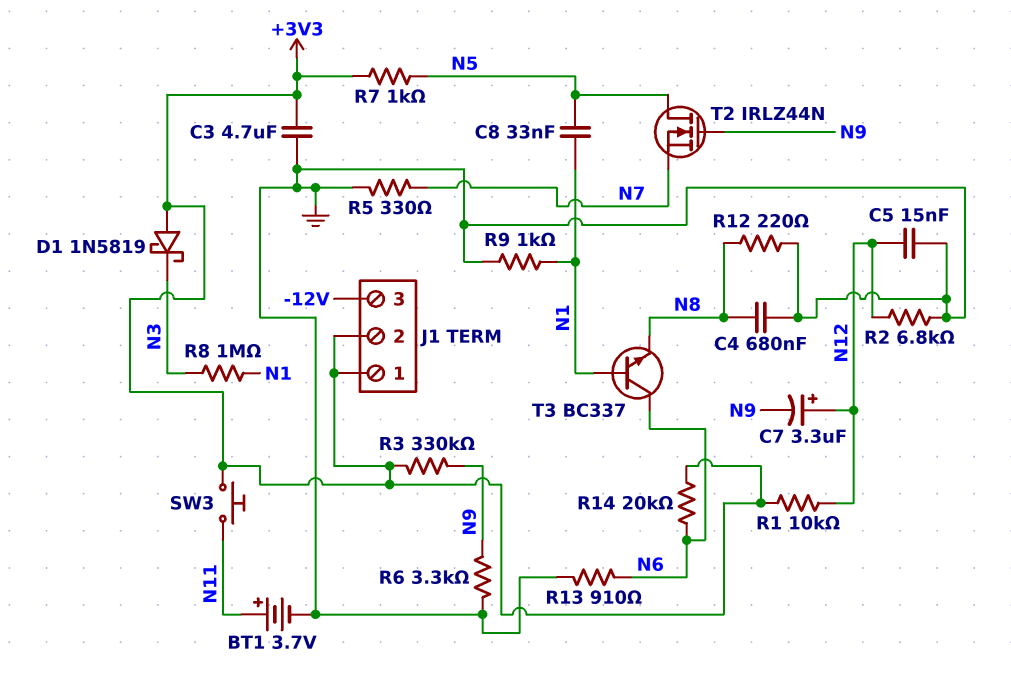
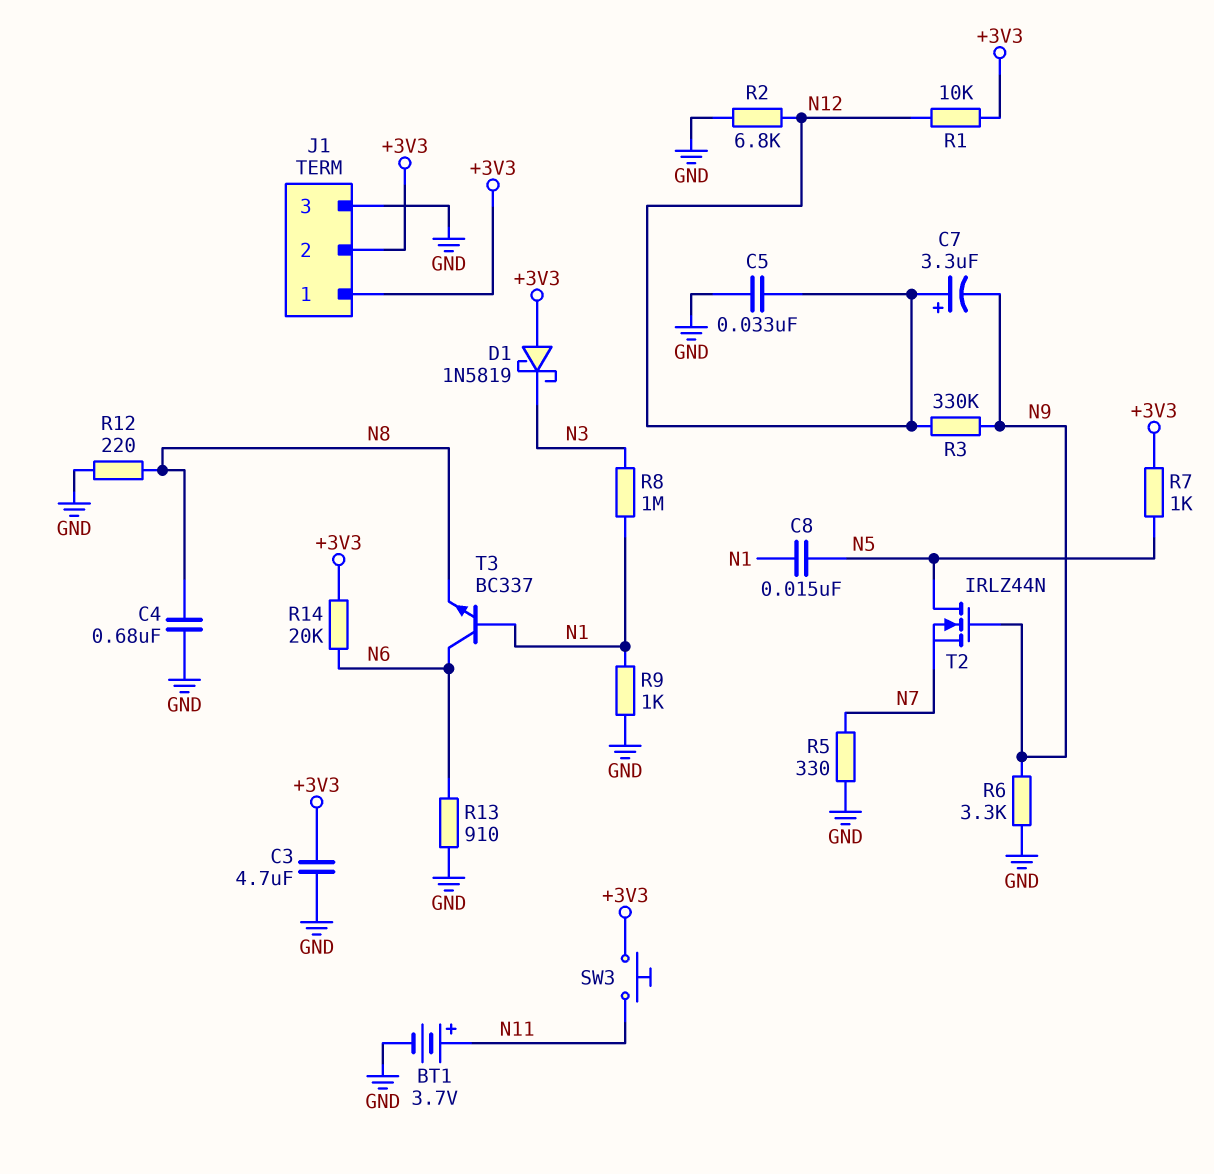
C5: 15nF (GND, N12) -> 33nF (GND, N12)
C8: 33nF (N1, N5) -> 15nF (N1, N5)
J1 pin 3: -12V -> GND
R3: 330k (+3V3, N9) -> 330k (N9, N12)

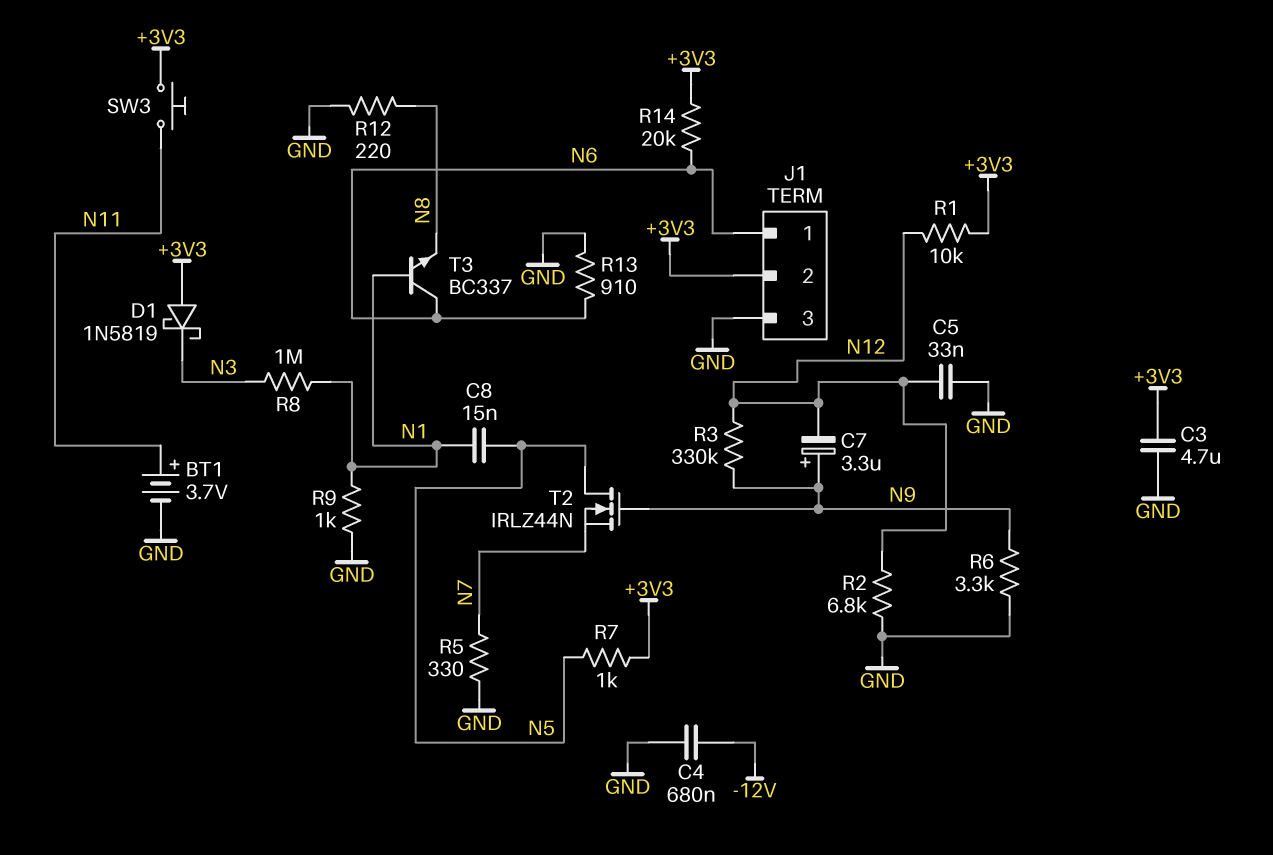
C4: 680nF (GND, N8) -> 680nF (-12V, GND)
C7: 3.3uF (plus N12, minus N9) -> 3.3uF (plus N9, minus N12)
J1 pin 1: +3V3 -> N6

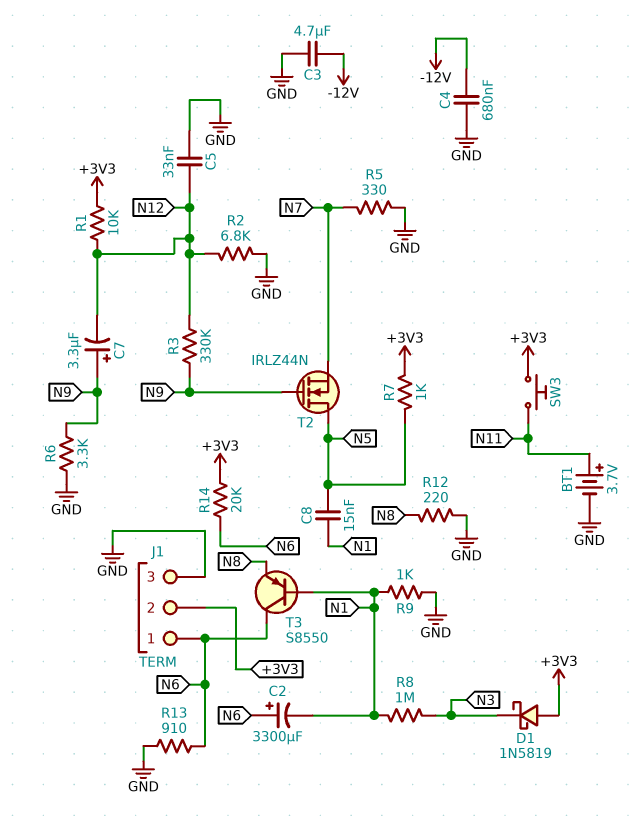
C2: none -> 3300uF (plus N6, minus N1)
C3: 4.7uF (+3V3, GND) -> 4.7uF (-12V, GND)
T3: NPN BC337 (B N1, C N6, E N8) -> PNP S8550 (B N1, C N6, E N8)

